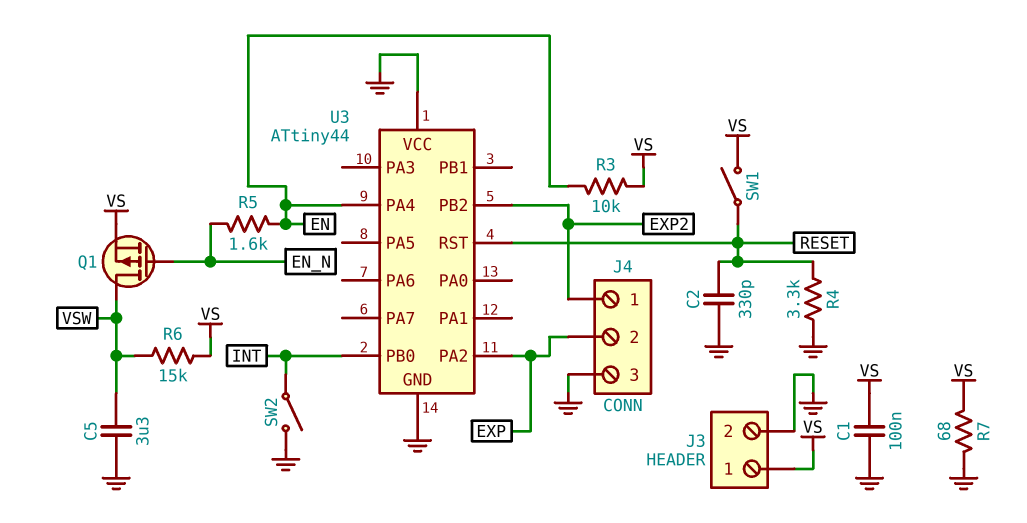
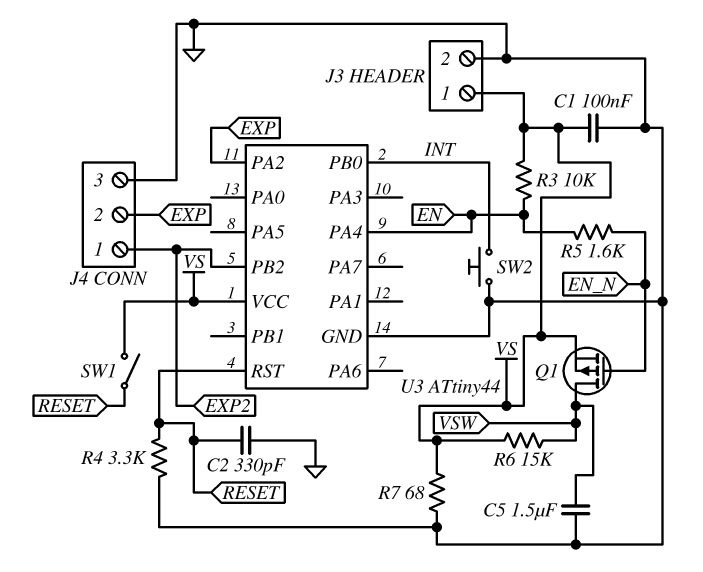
C5: 3.3uF (GND, VSW) -> 1.5uF (GND, VSW)
SW2: switch (GND, INT) -> button (GND, INT)
U3 pin VCC: GND -> VS

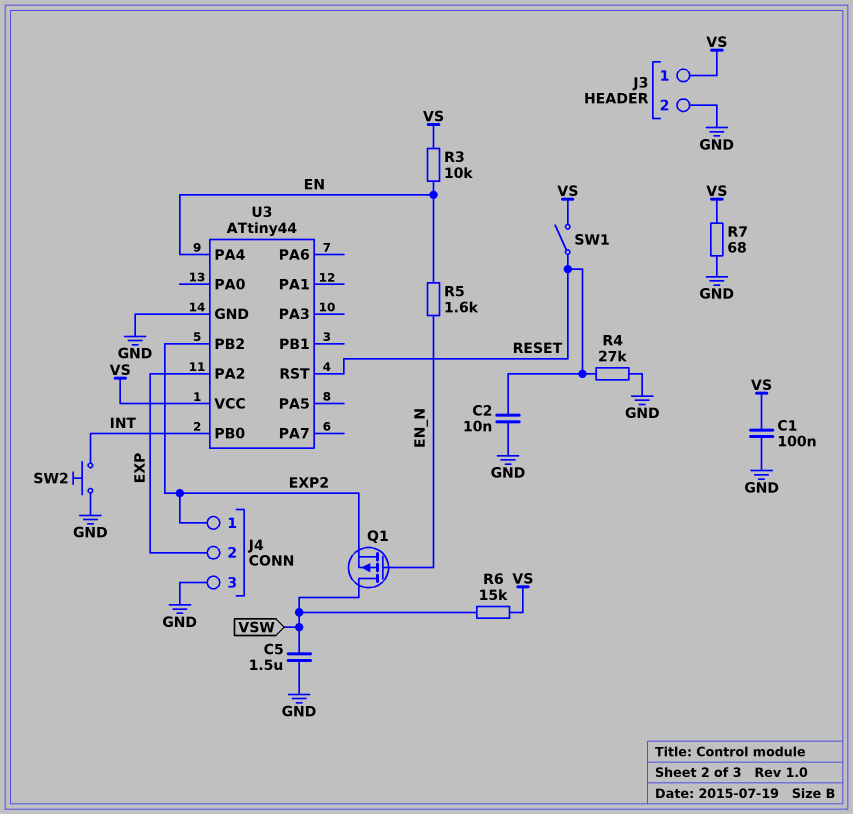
C2: 330pF (GND, RESET) -> 10nF (GND, RESET)
Q1: PMOS (G EN_N, D VSW, S VS) -> PMOS (G EN_N, D VSW, S EXP2)
R4: 3.3k (GND, RESET) -> 27k (GND, RESET)

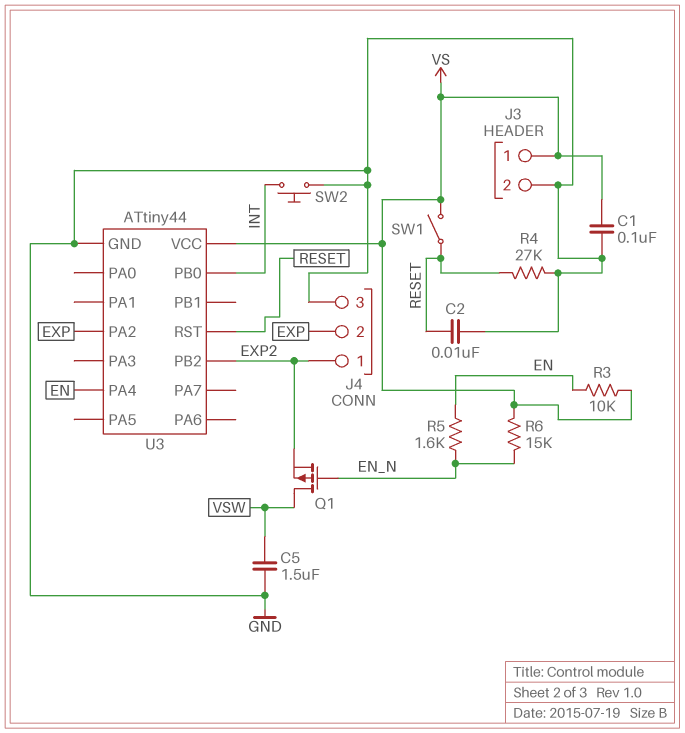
R6: 15k (VS, VSW) -> 15k (EN_N, VS)
R7: 68 (GND, VS) -> none

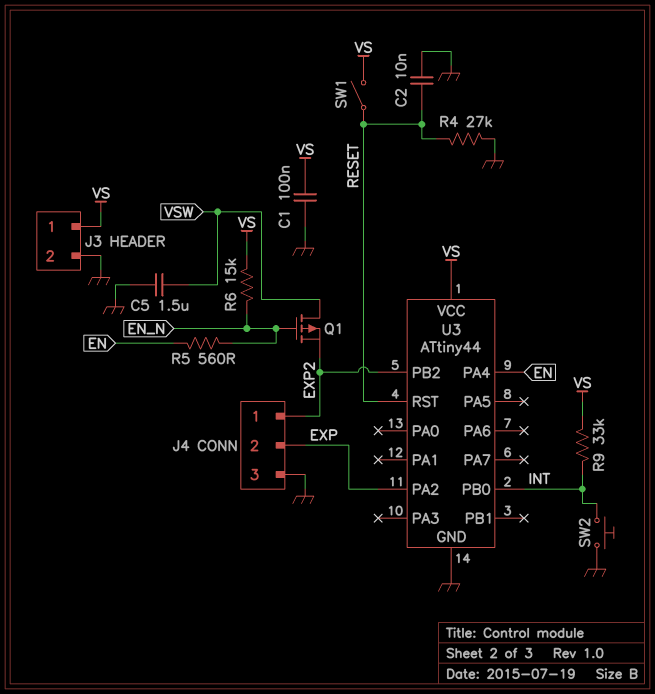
R3: 10k (EN, VS) -> none
R5: 1.6k (EN, EN_N) -> 560 (EN, EN_N)
R9: none -> 33k (INT, VS)

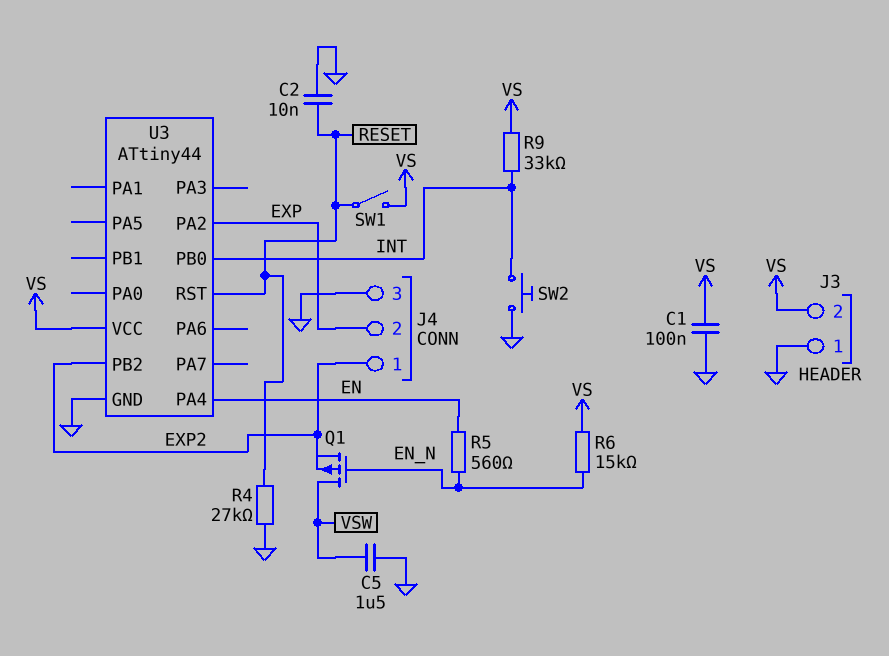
J3 pin 1: VS -> GND
J3 pin 2: GND -> VS

